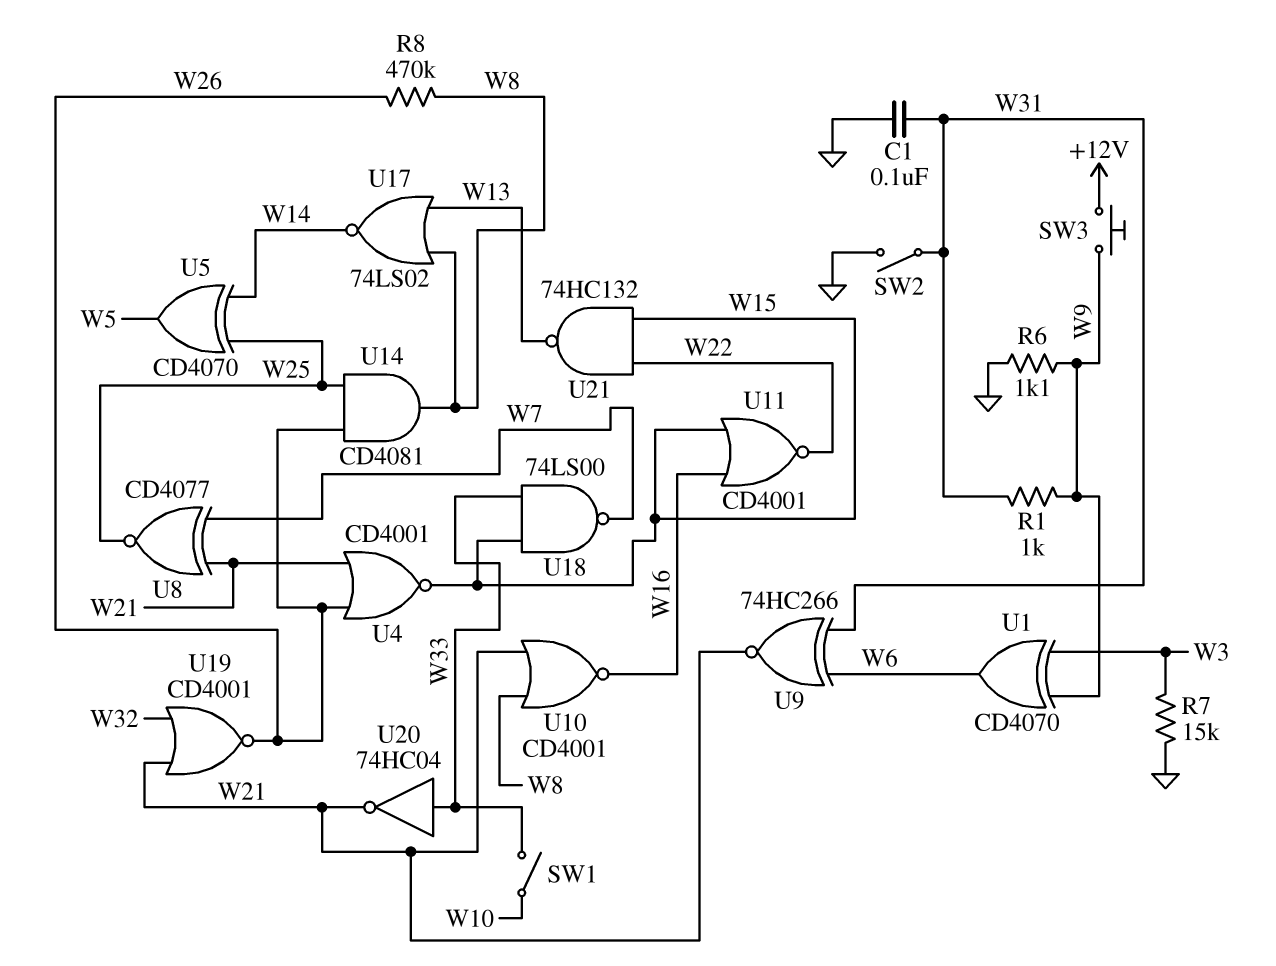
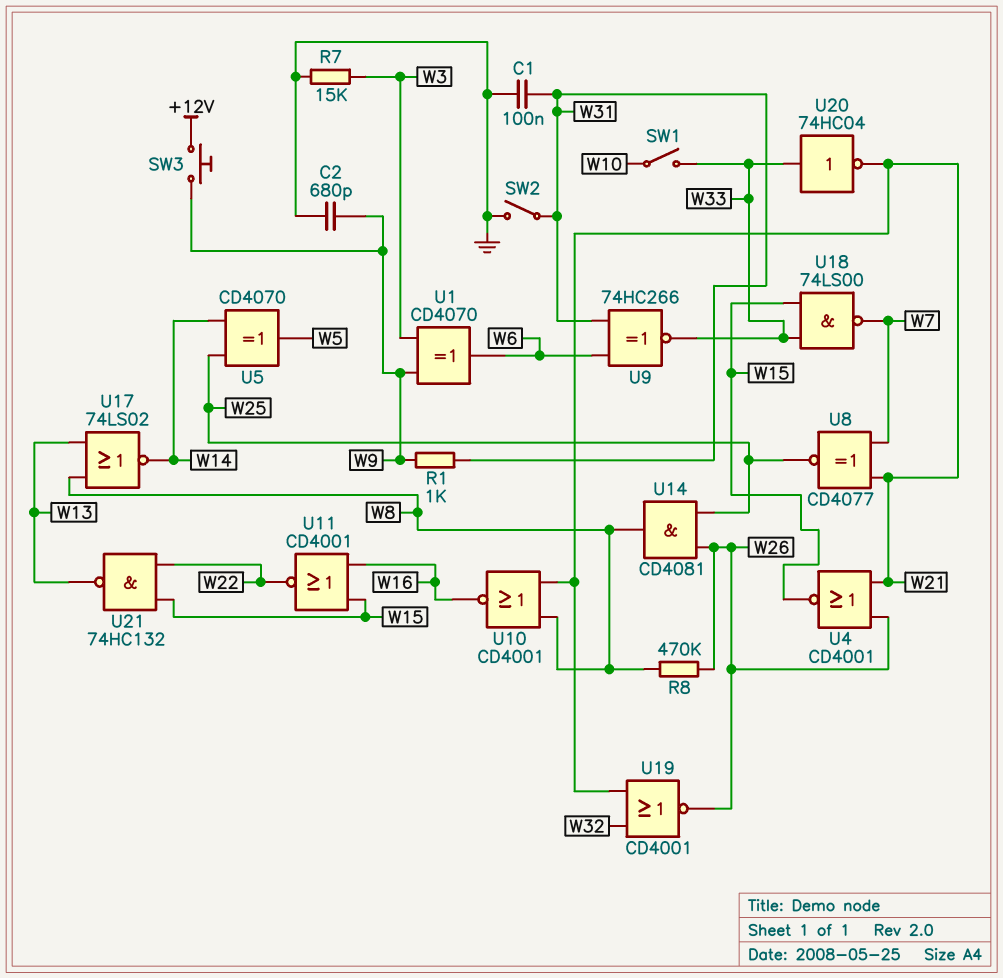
C2: none -> 680pF (GND, W9)
R6: 1.1k (GND, W9) -> none
U9: XNOR 74HC266 (in W6, in W31, out W21) -> XNOR 74HC266 (in W6, in W31, out W33)

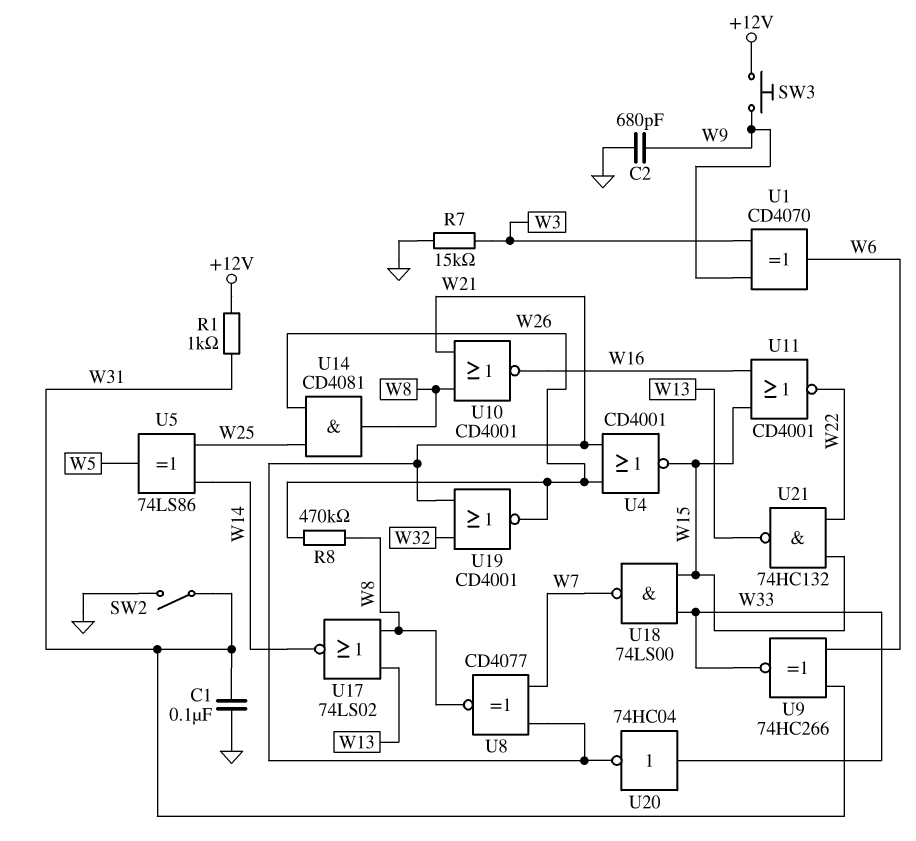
R1: 1k (W9, W31) -> 1k (+12V, W31)
SW1: switch (W10, W33) -> none
U5: XOR CD4070 (in W14, in W25, out W5) -> XOR 74LS86 (in W14, in W25, out W5)
U8: XNOR CD4077 (in W7, in W21, out W25) -> XNOR CD4077 (in W7, in W21, out W8)

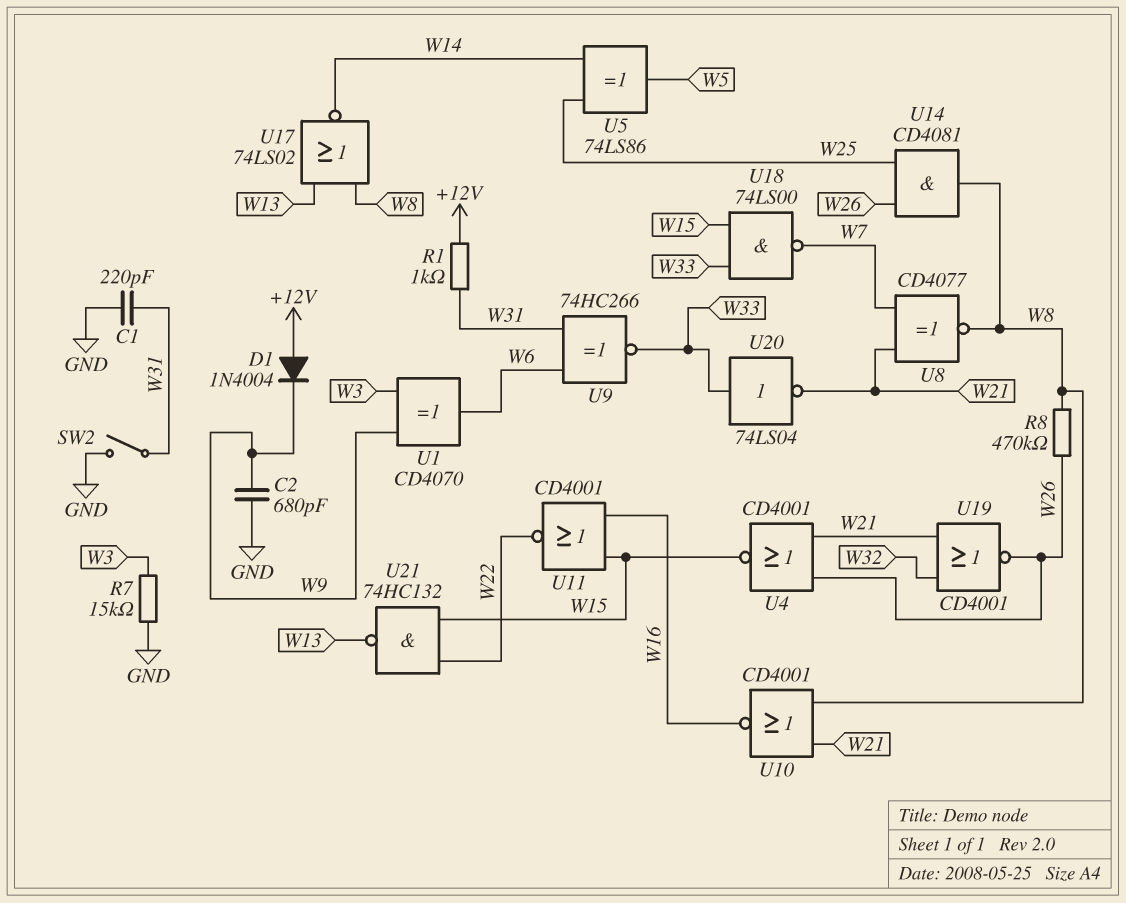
C1: 100nF (GND, W31) -> 220pF (GND, W31)
D1: none -> diode 1N4004 (A +12V, K W9)
SW3: button (+12V, W9) -> none
U20: NOT 74HC04 (in W33, out W21) -> NOT 74LS04 (in W33, out W21)

